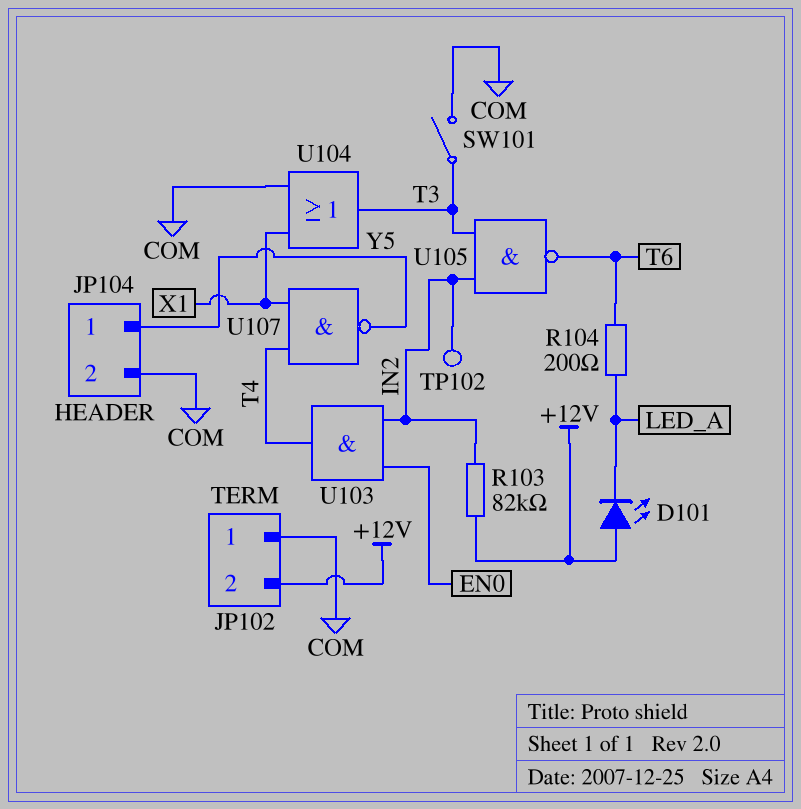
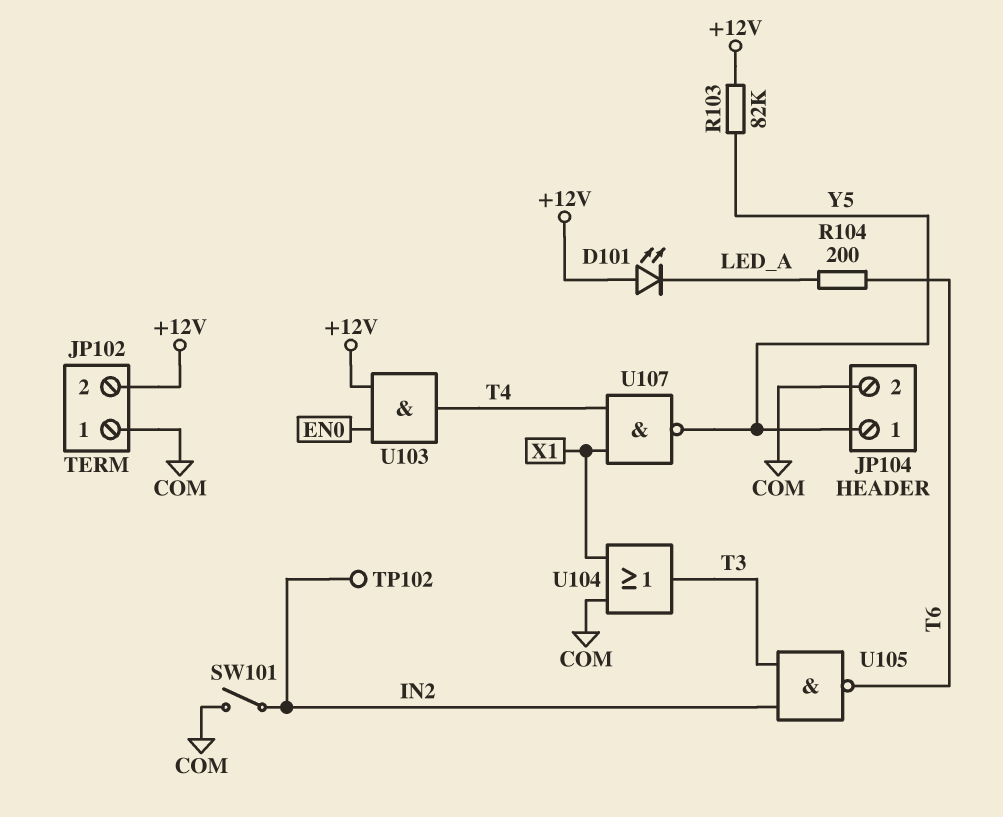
R103: 82k (+12V, IN2) -> 82k (+12V, Y5)
SW101: switch (COM, T3) -> switch (COM, IN2)
U103: AND (in EN0, in IN2, out T4) -> AND (in +12V, in EN0, out T4)

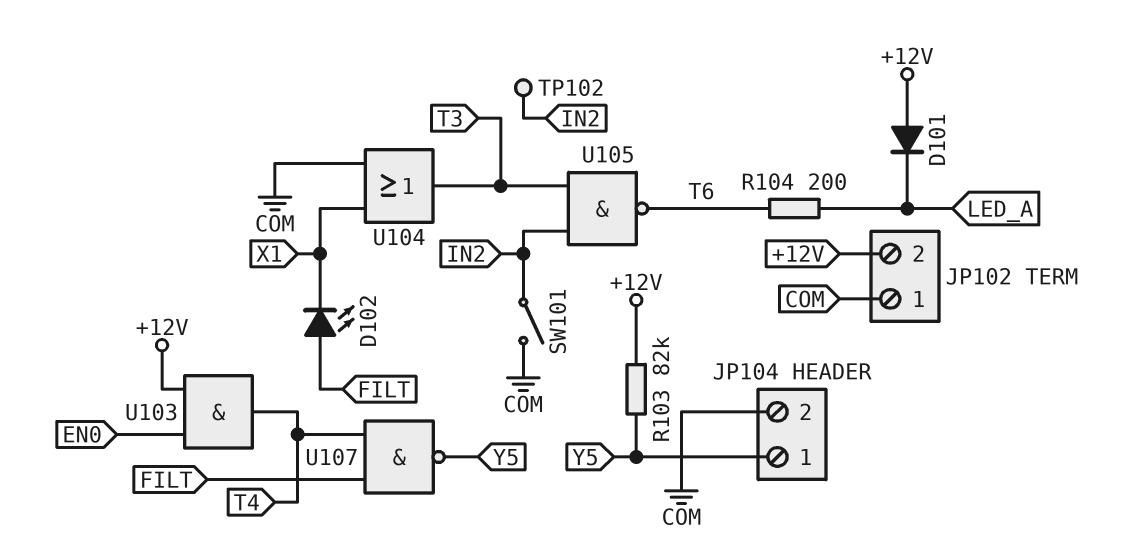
D101: LED (A +12V, K LED_A) -> diode (A +12V, K LED_A)
D102: none -> LED (A FILT, K X1)
U107: NAND (in T4, in X1, out Y5) -> NAND (in FILT, in T4, out Y5)

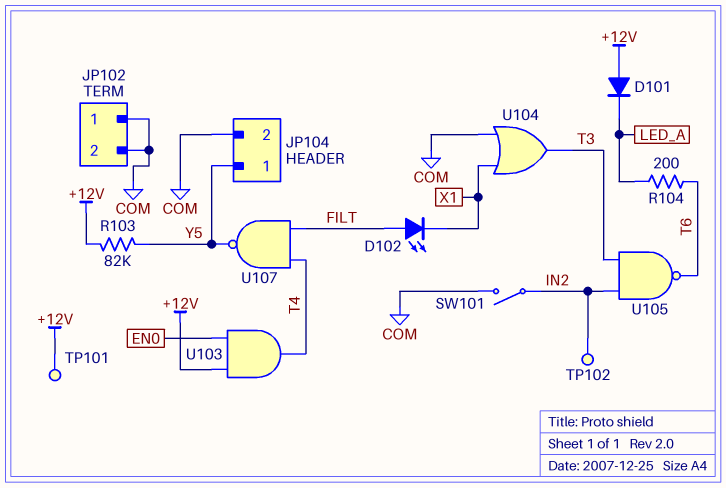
JP102 pin 2: +12V -> COM
TP101: none -> test point (+12V)

